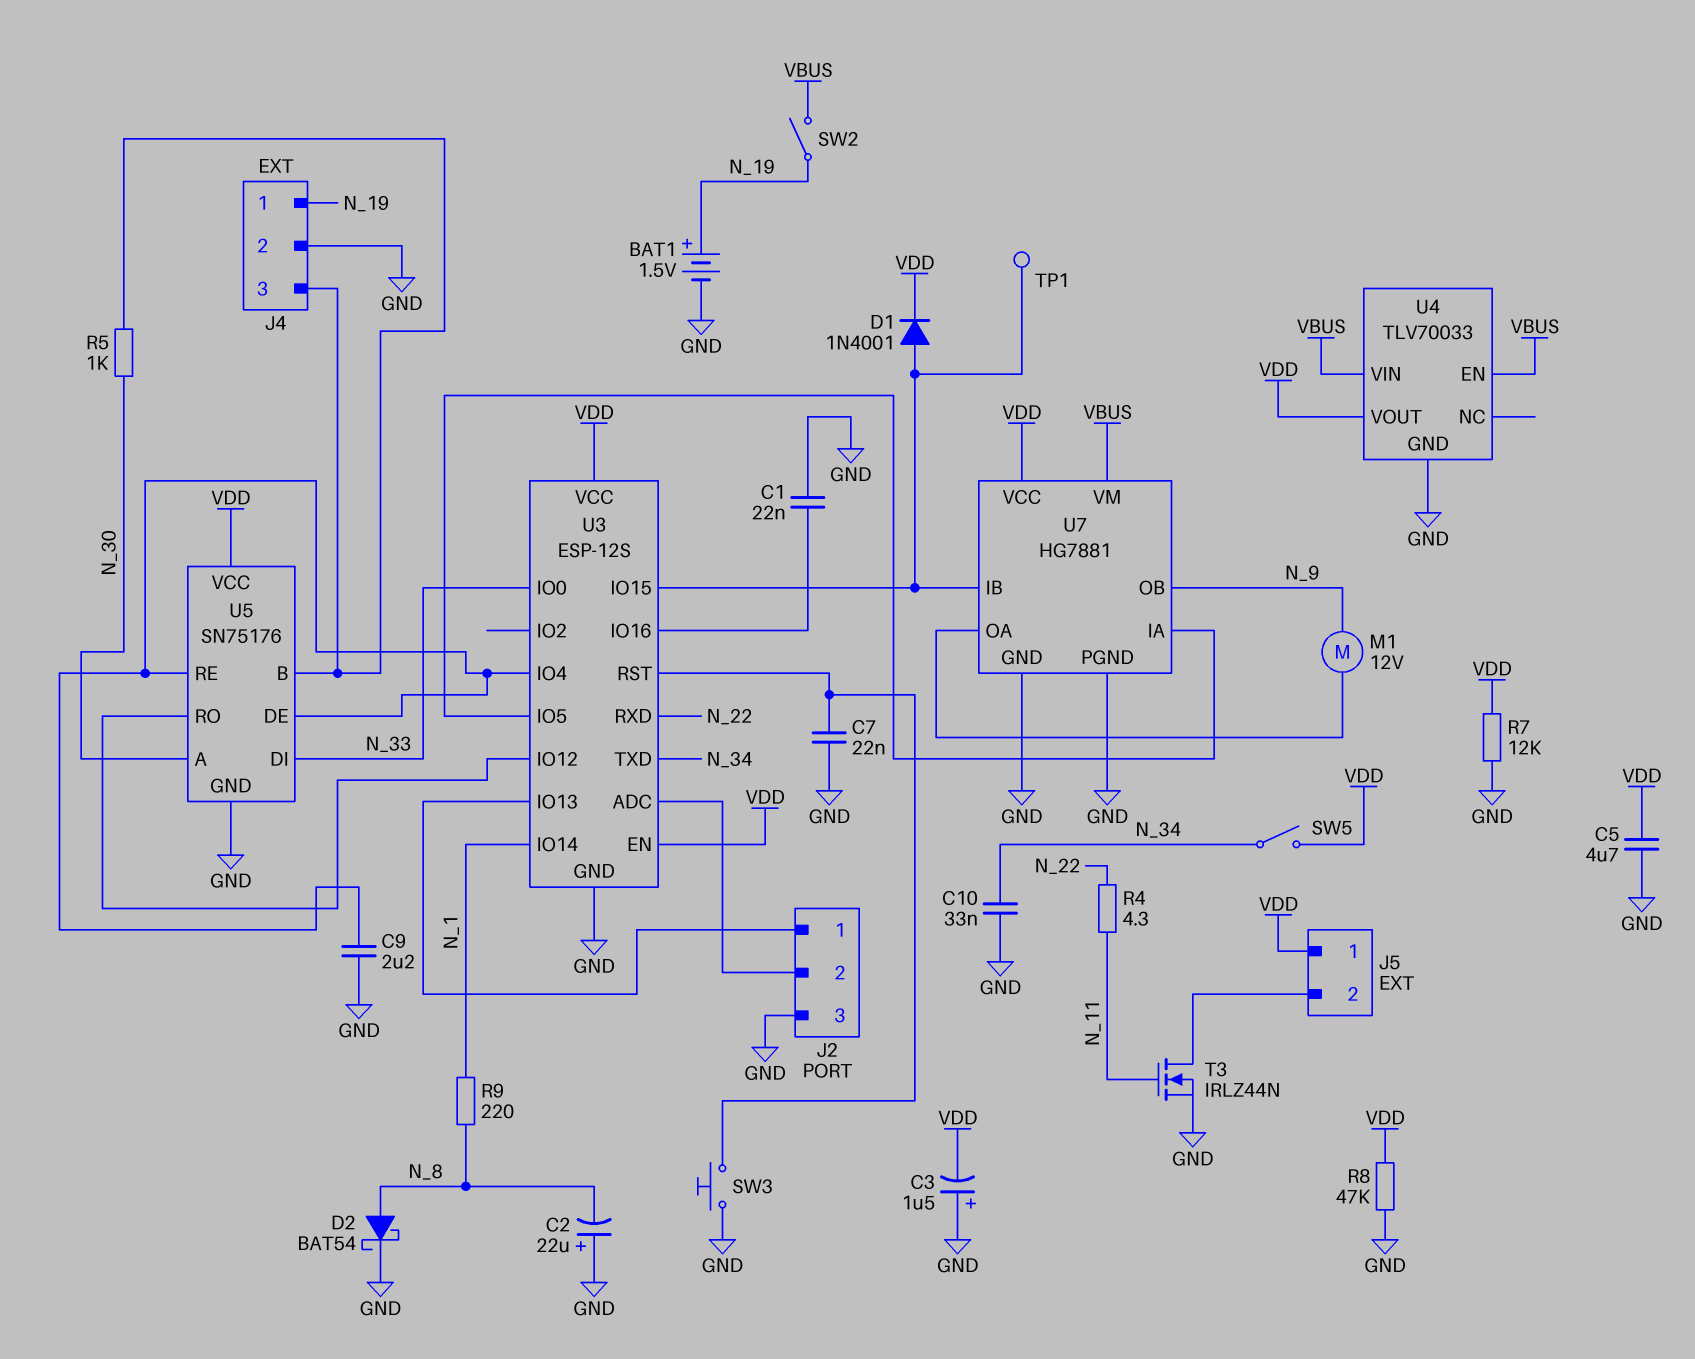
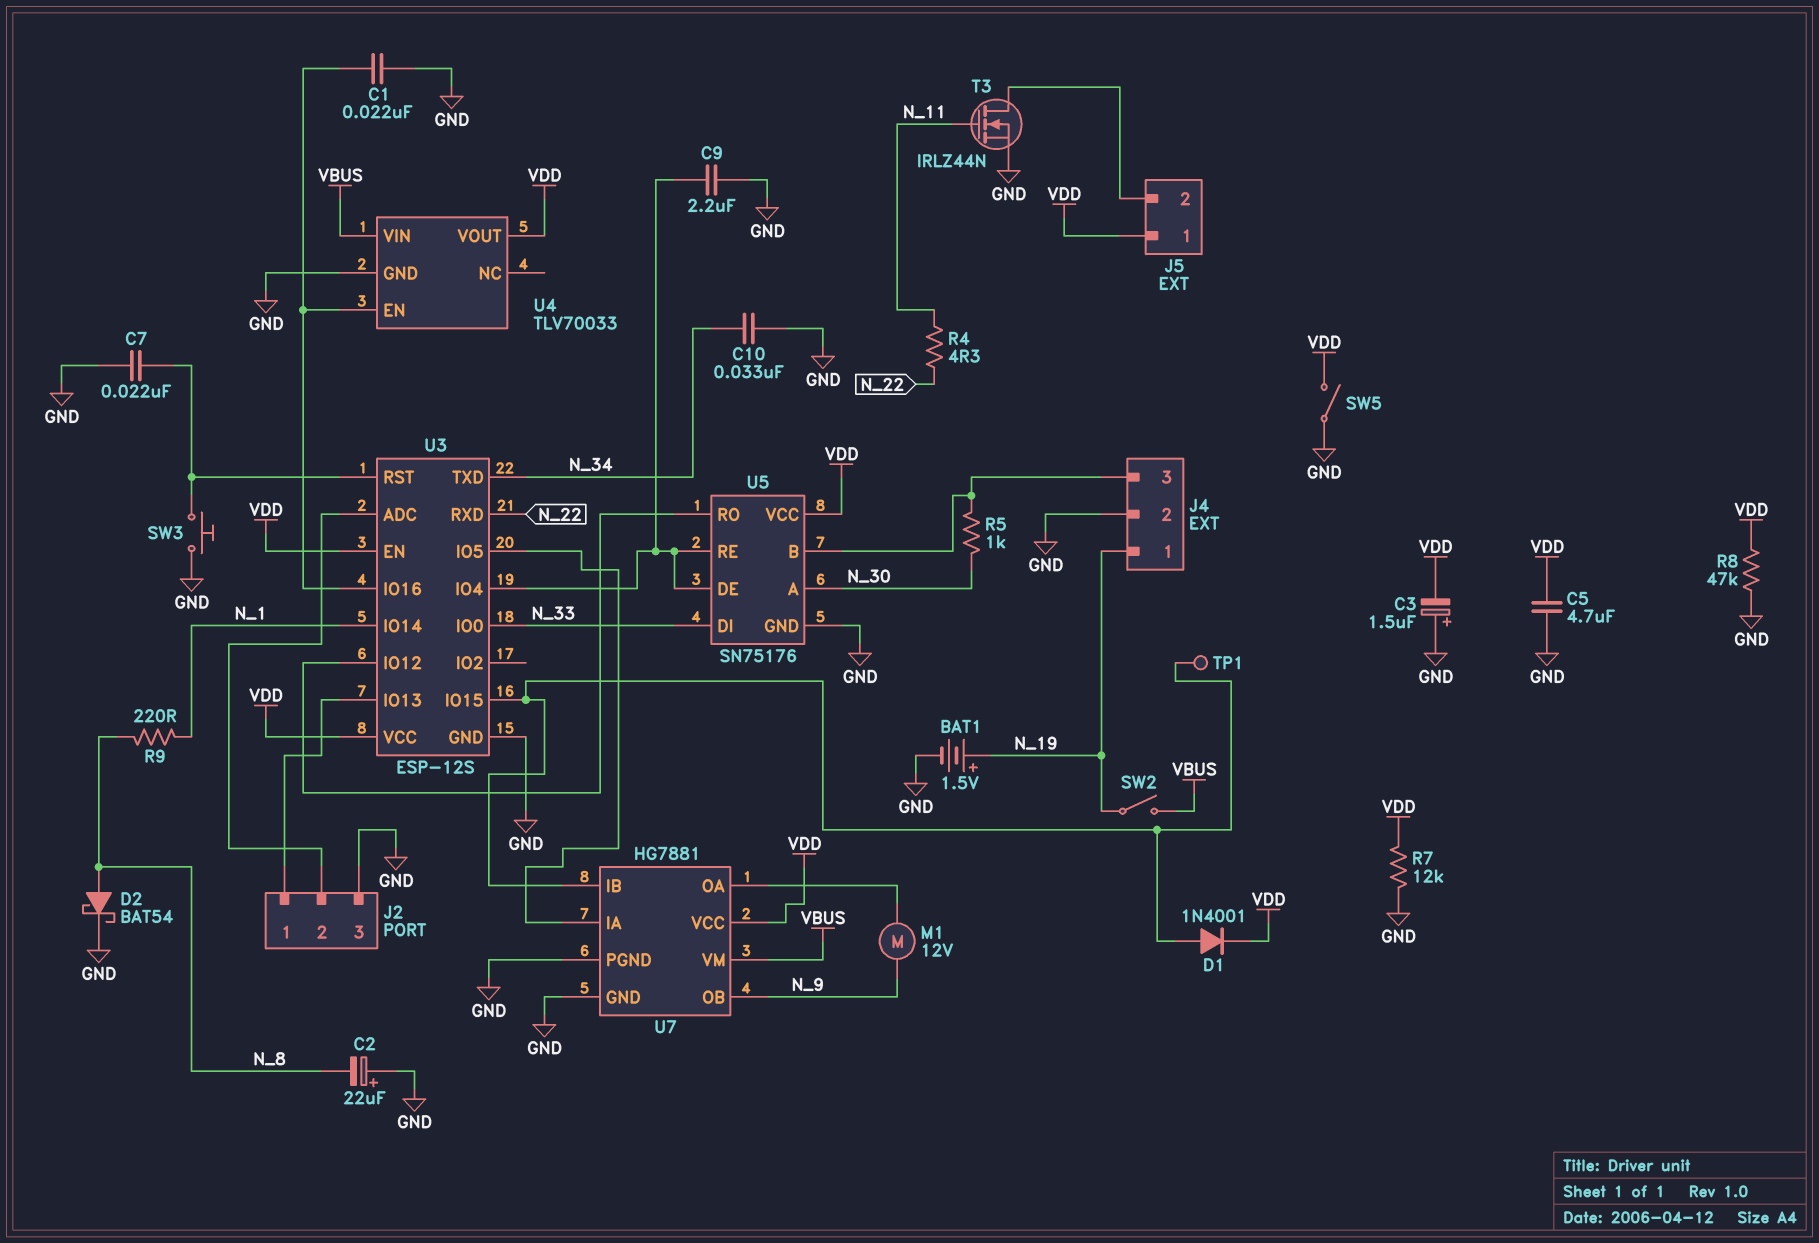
SW5: switch (N_34, VDD) -> switch (GND, VDD)
U4 pin EN: VBUS -> U3/IO16

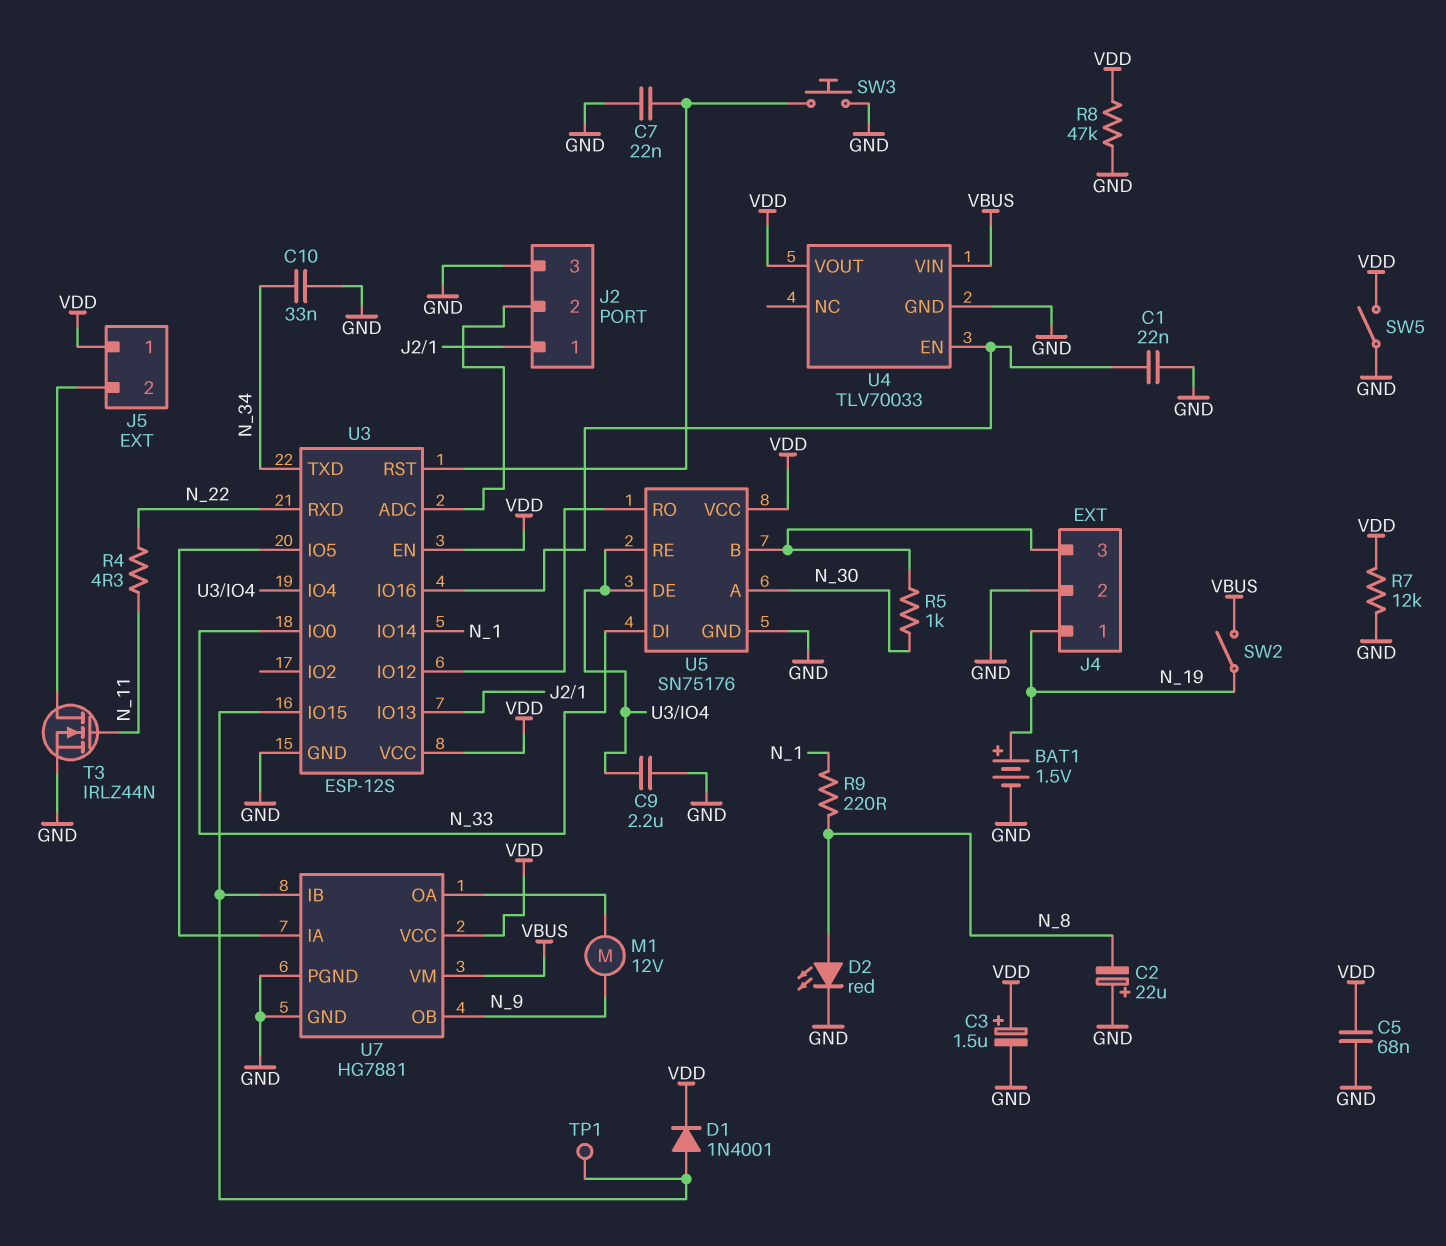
C3: 1.5uF (plus GND, minus VDD) -> 1.5uF (plus VDD, minus GND)
C5: 4.7uF (GND, VDD) -> 68nF (GND, VDD)
D2: schottky BAT54 (A N_8, K GND) -> LED red (A N_8, K GND)

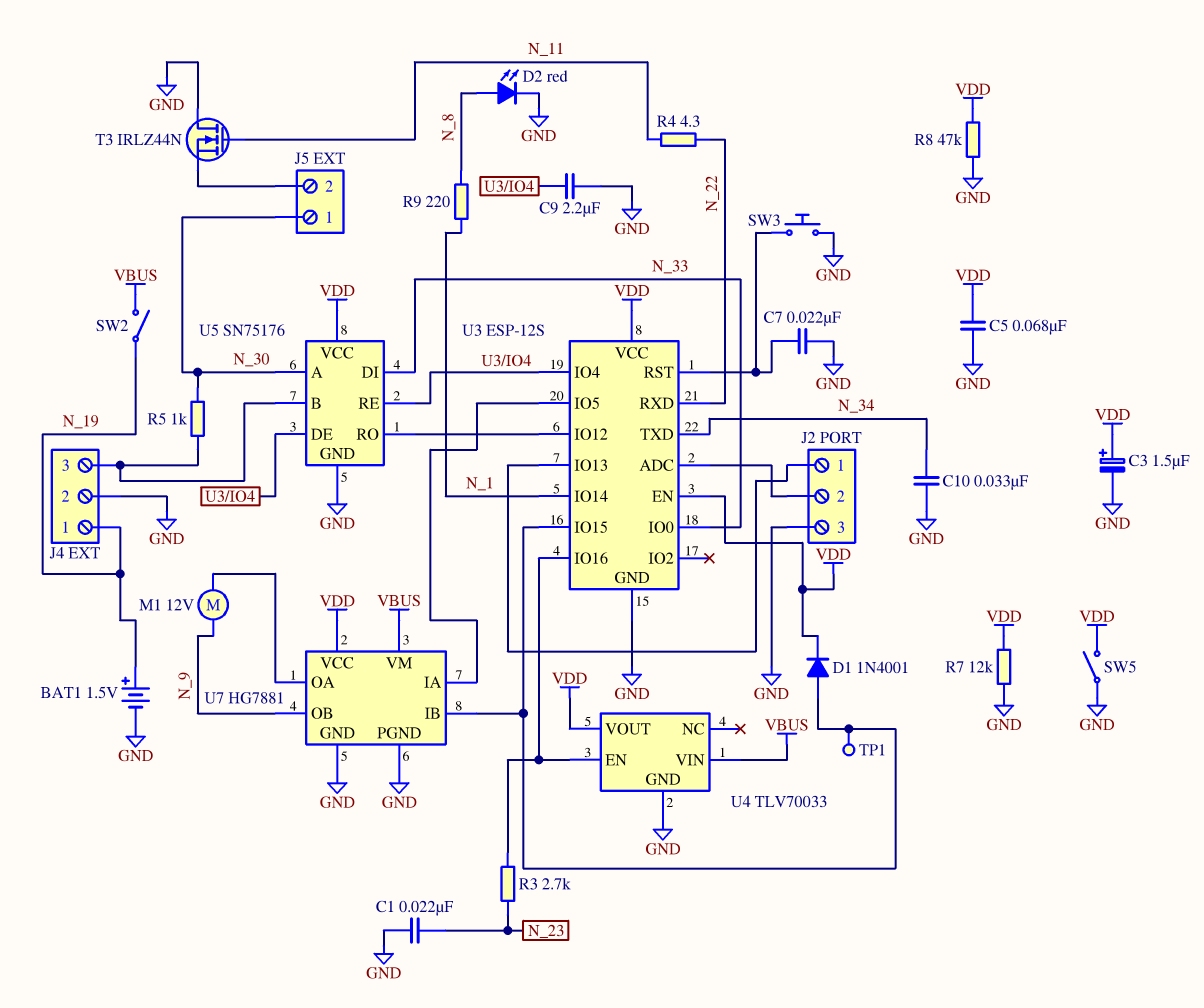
C1: 22nF (GND, U3/IO16) -> 22nF (GND, N_23)
C2: 22uF (plus GND, minus N_8) -> none
J5 pin 1: VDD -> N_30
R3: none -> 2.7k (N_23, U3/IO16)
T3: NMOS IRLZ44N (G N_11, D J5/2, S GND) -> NMOS IRLZ44N (G N_11, D GND, S J5/2)

